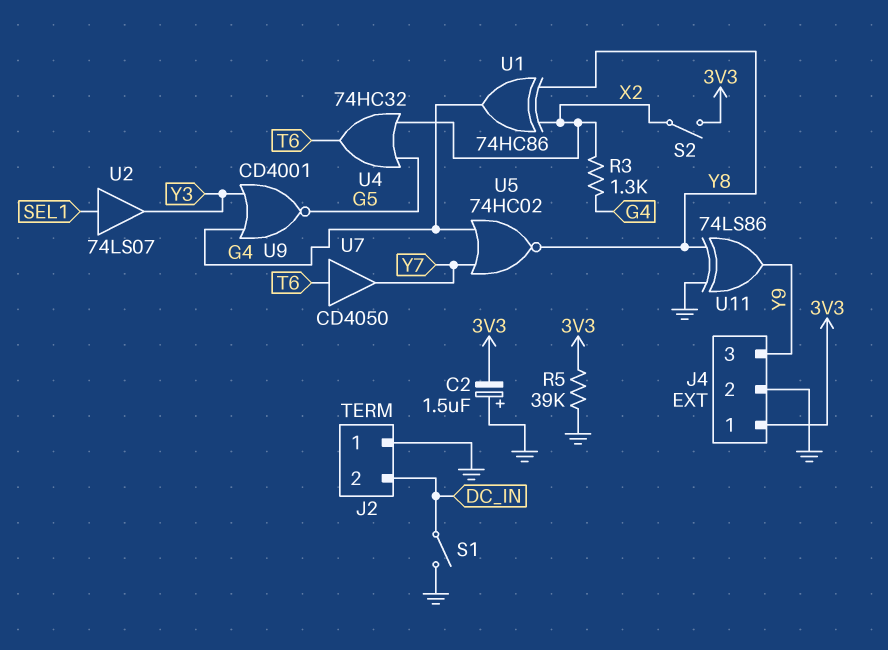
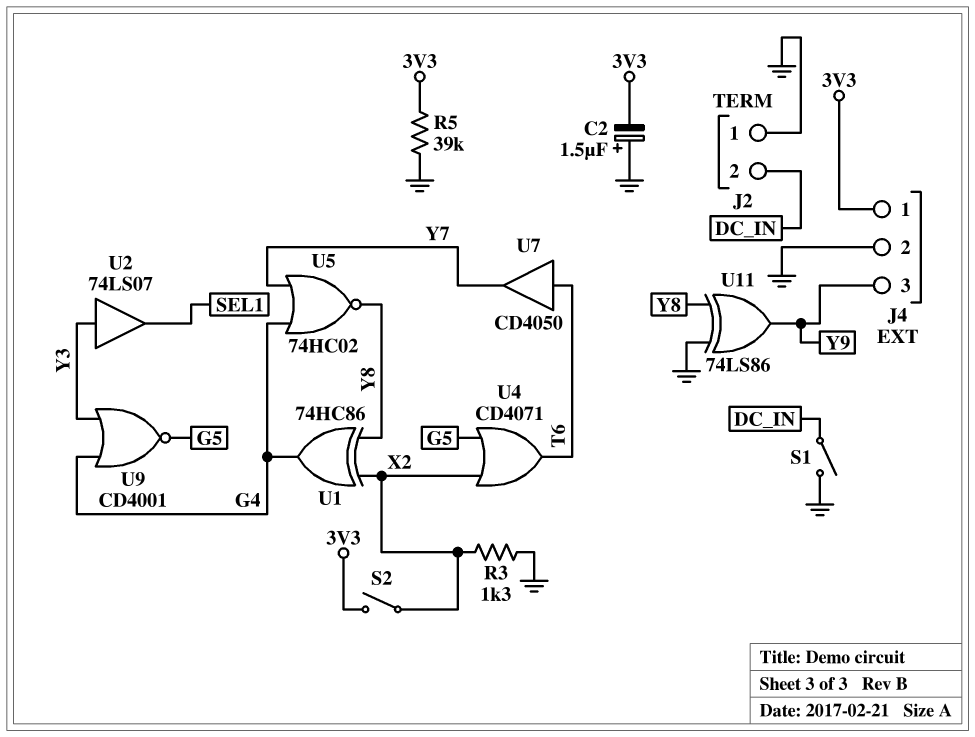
R3: 1.3k (G4, X2) -> 1.3k (GND, X2)
U2: buffer 74LS07 (in SEL1, out Y3) -> buffer 74LS07 (in Y3, out SEL1)
U4: OR 74HC32 (in G5, in X2, out T6) -> OR CD4071 (in G5, in X2, out T6)

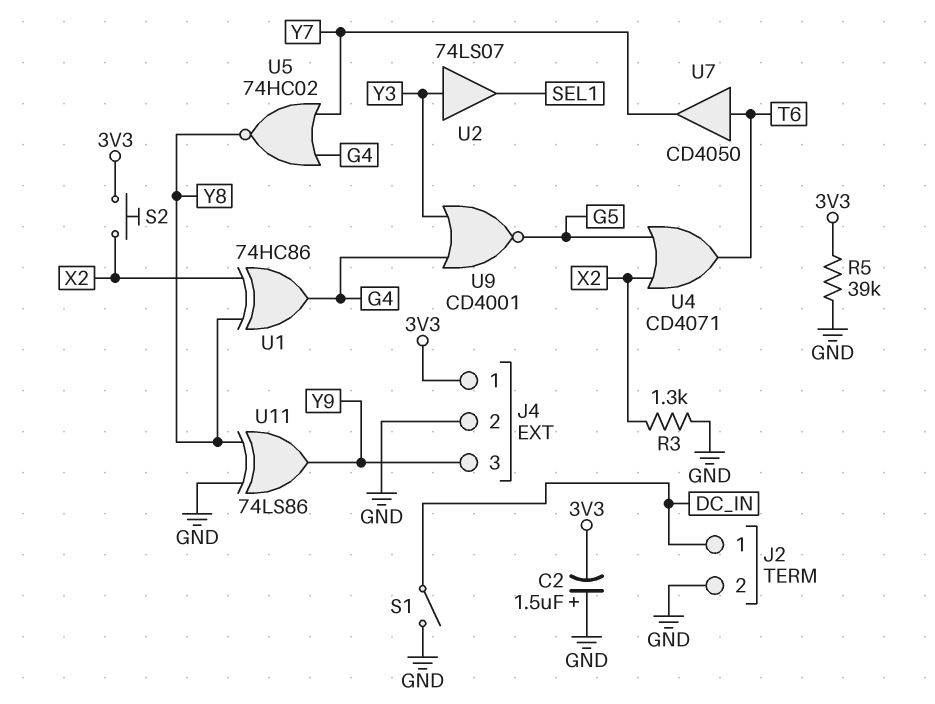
J2 pin 1: GND -> DC_IN
J2 pin 2: DC_IN -> GND
S2: switch (3V3, X2) -> button (3V3, X2)

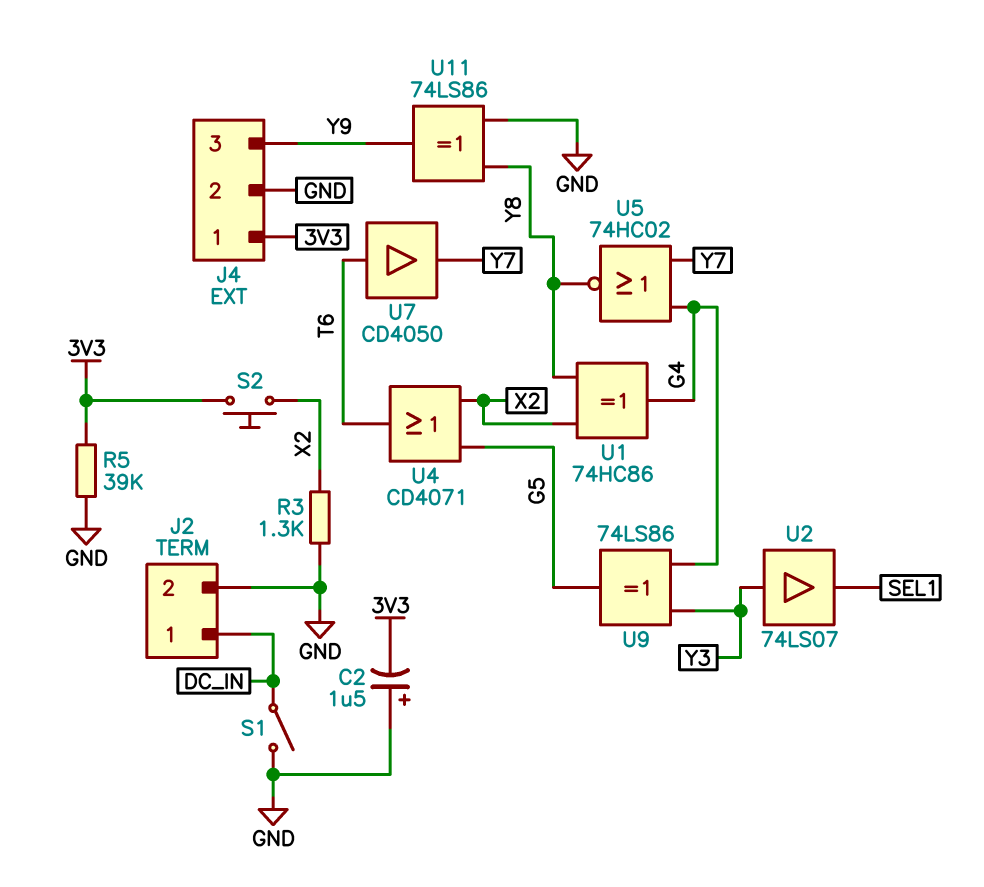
U9: NOR CD4001 (in G4, in Y3, out G5) -> XOR 74LS86 (in G4, in Y3, out G5)

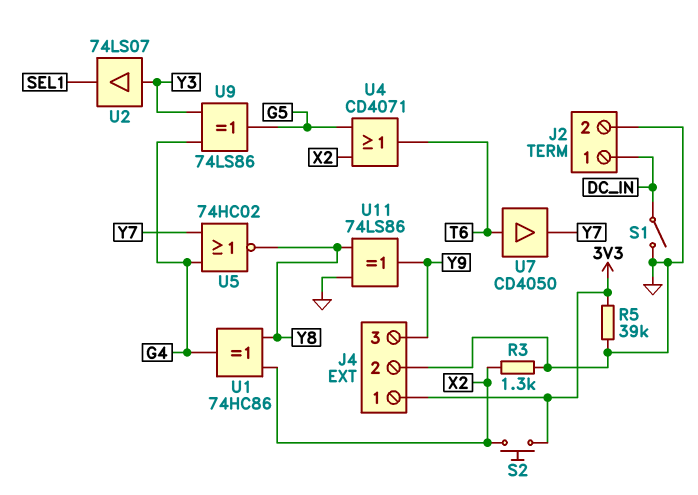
C2: 1.5uF (plus GND, minus 3V3) -> none

